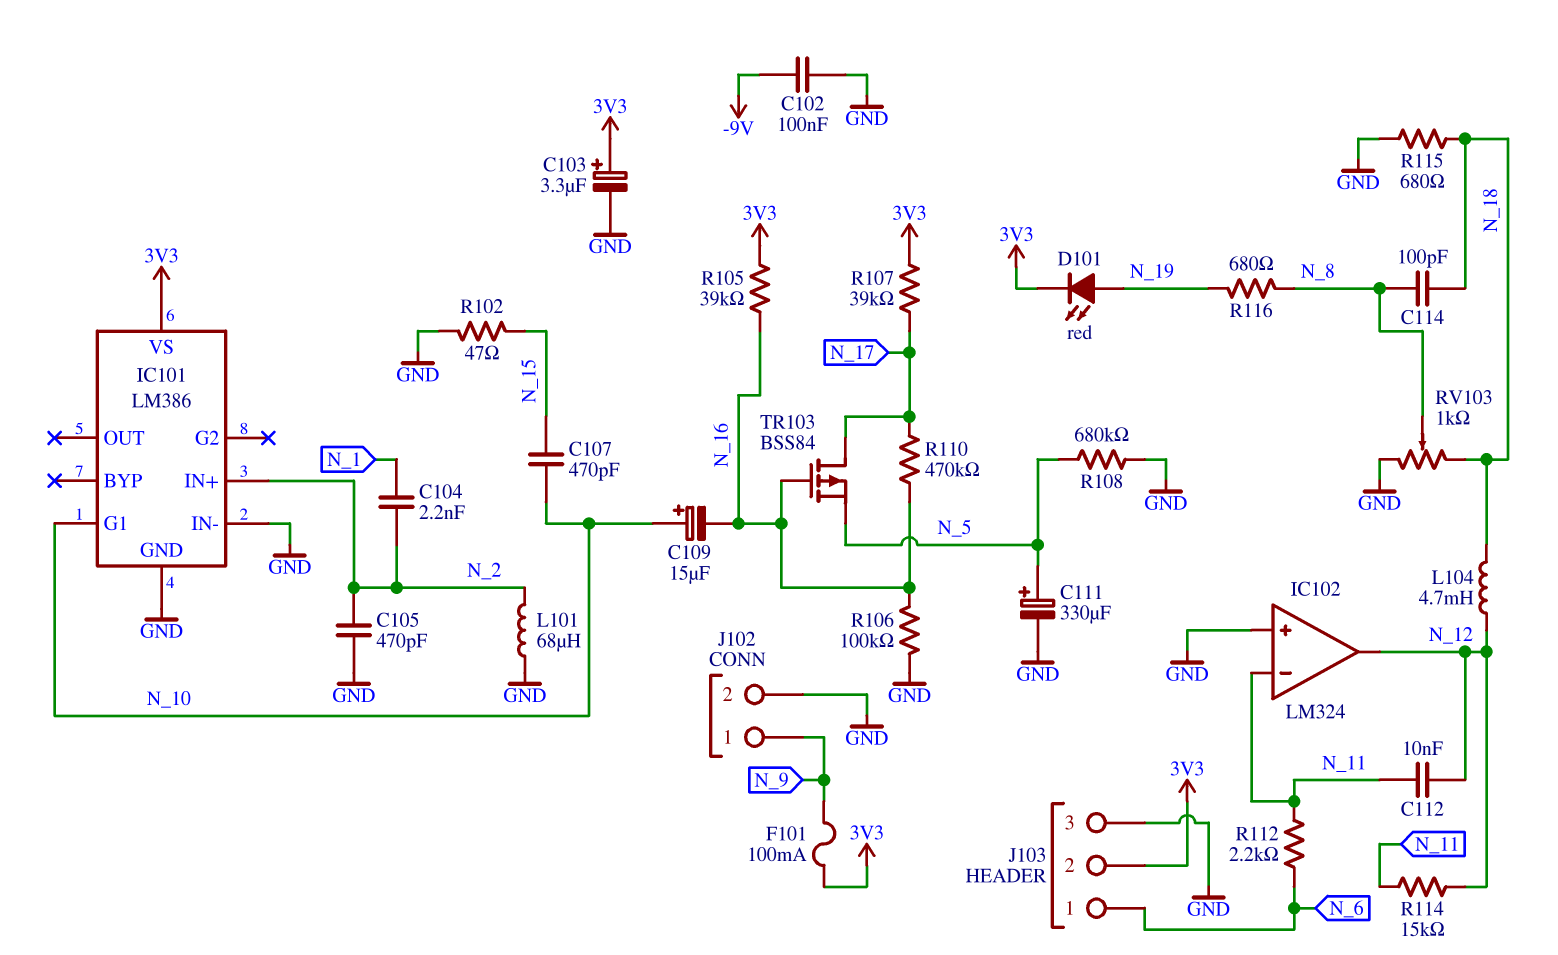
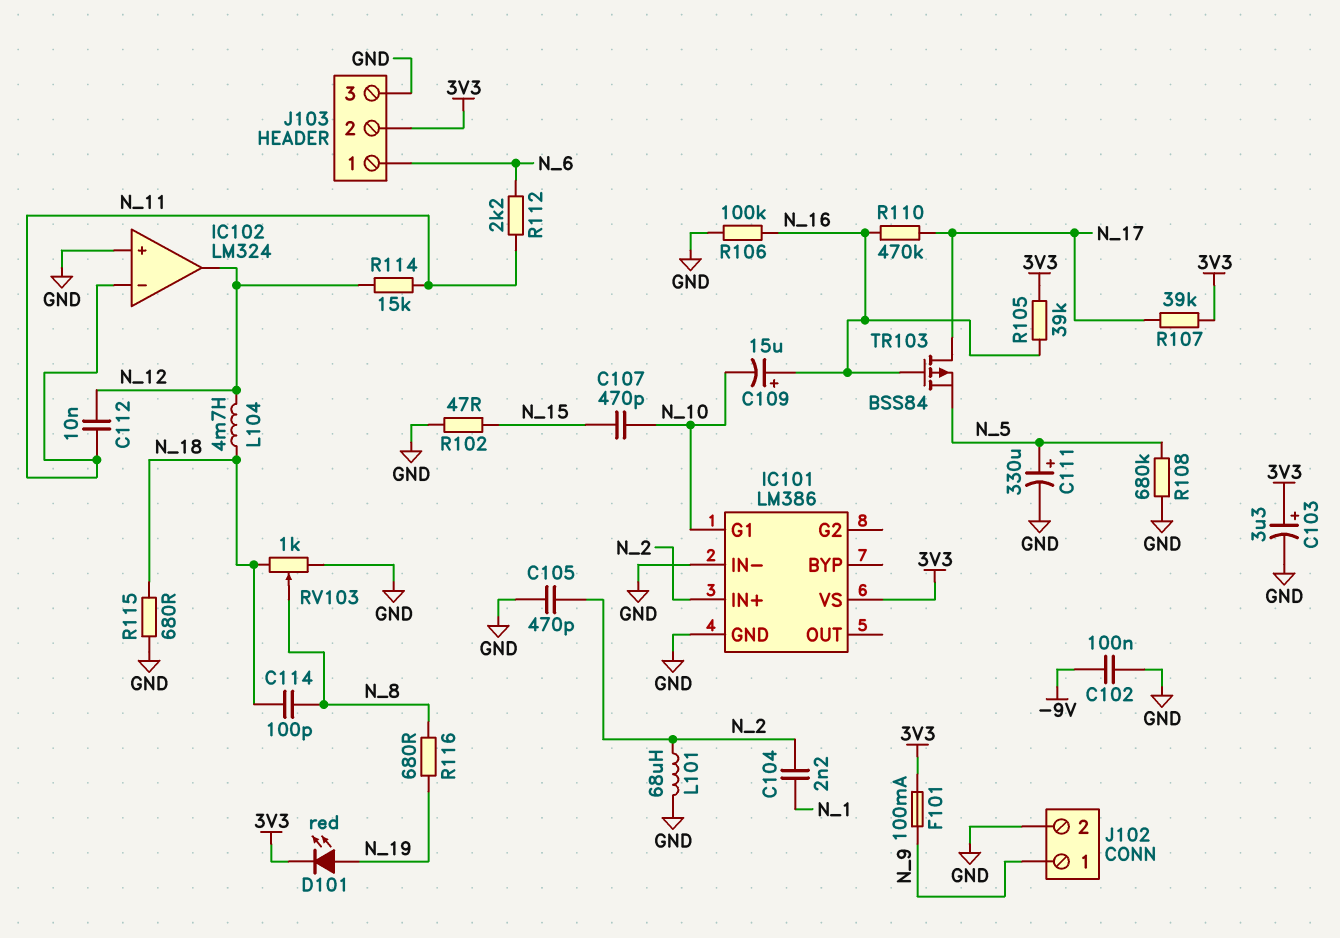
C109: 15uF (plus N_10, minus N_16) -> 15uF (plus N_16, minus N_10)

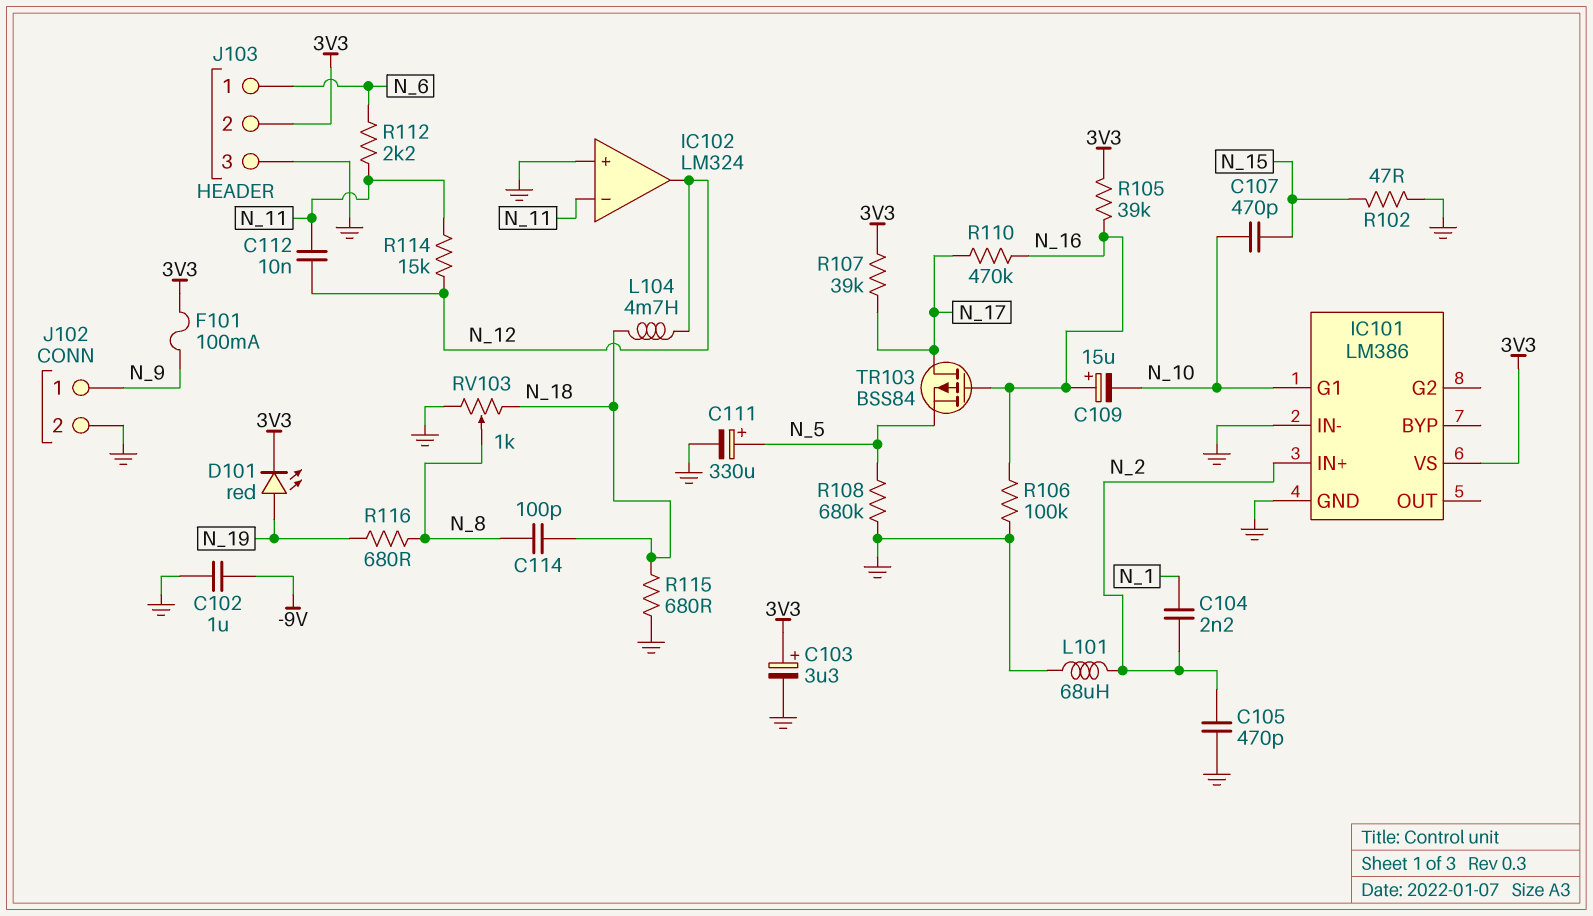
C102: 100nF (-9V, GND) -> 1uF (-9V, GND)

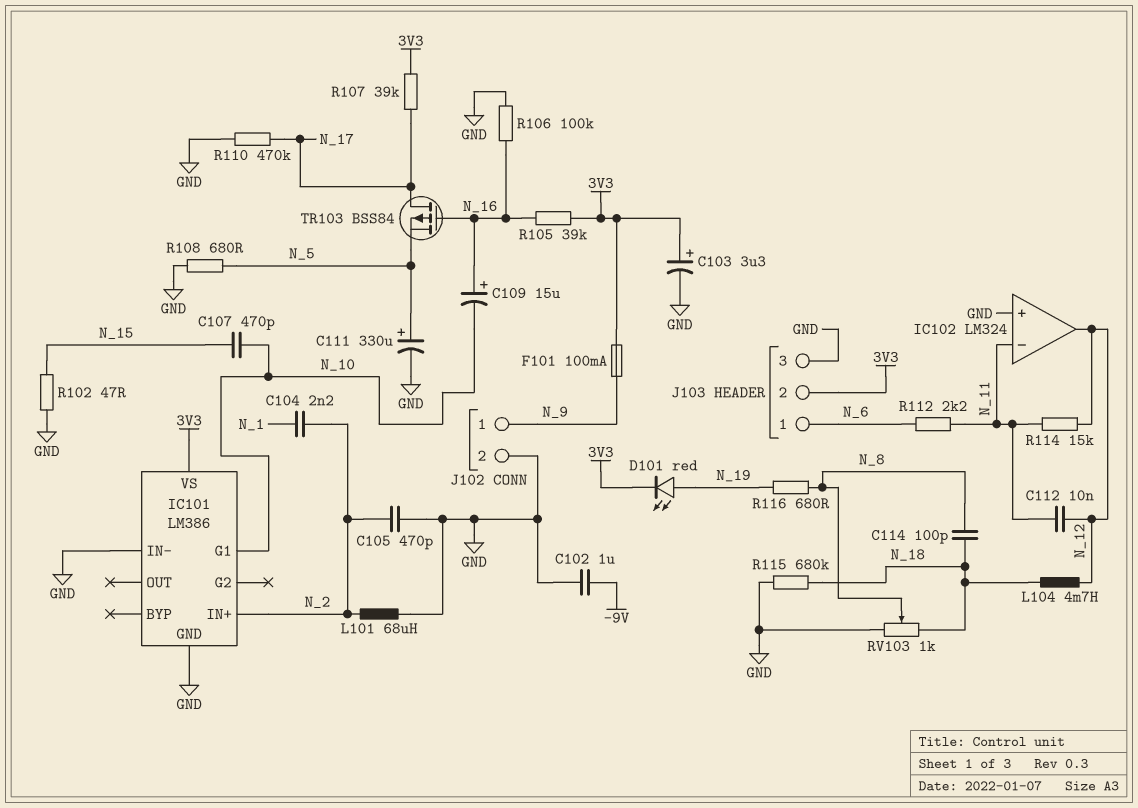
R108: 680k (GND, N_5) -> 680 (GND, N_5)
R110: 470k (N_16, N_17) -> 470k (GND, N_17)
R115: 680 (GND, N_18) -> 680k (GND, N_18)

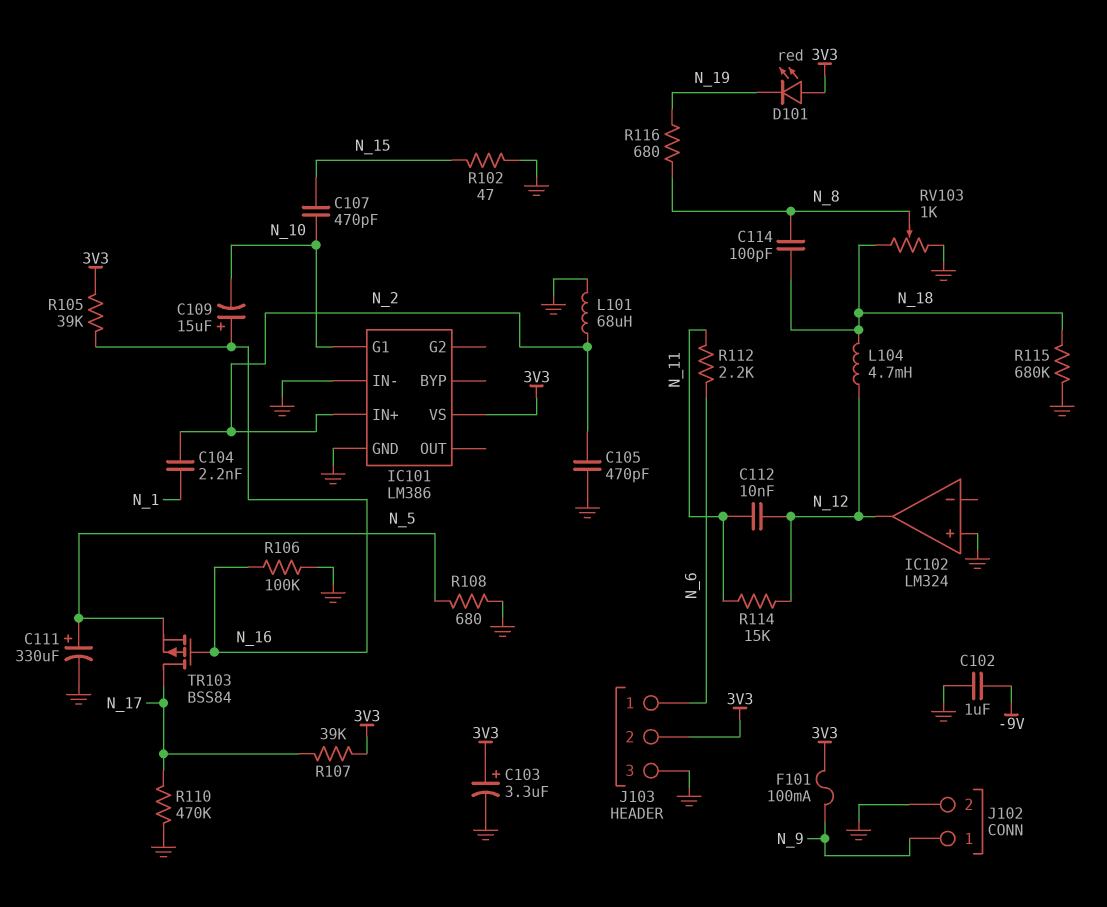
D101: LED red (A N_19, K 3V3) -> LED red (A 3V3, K N_19)
IC102 pin in-: N_11 -> none

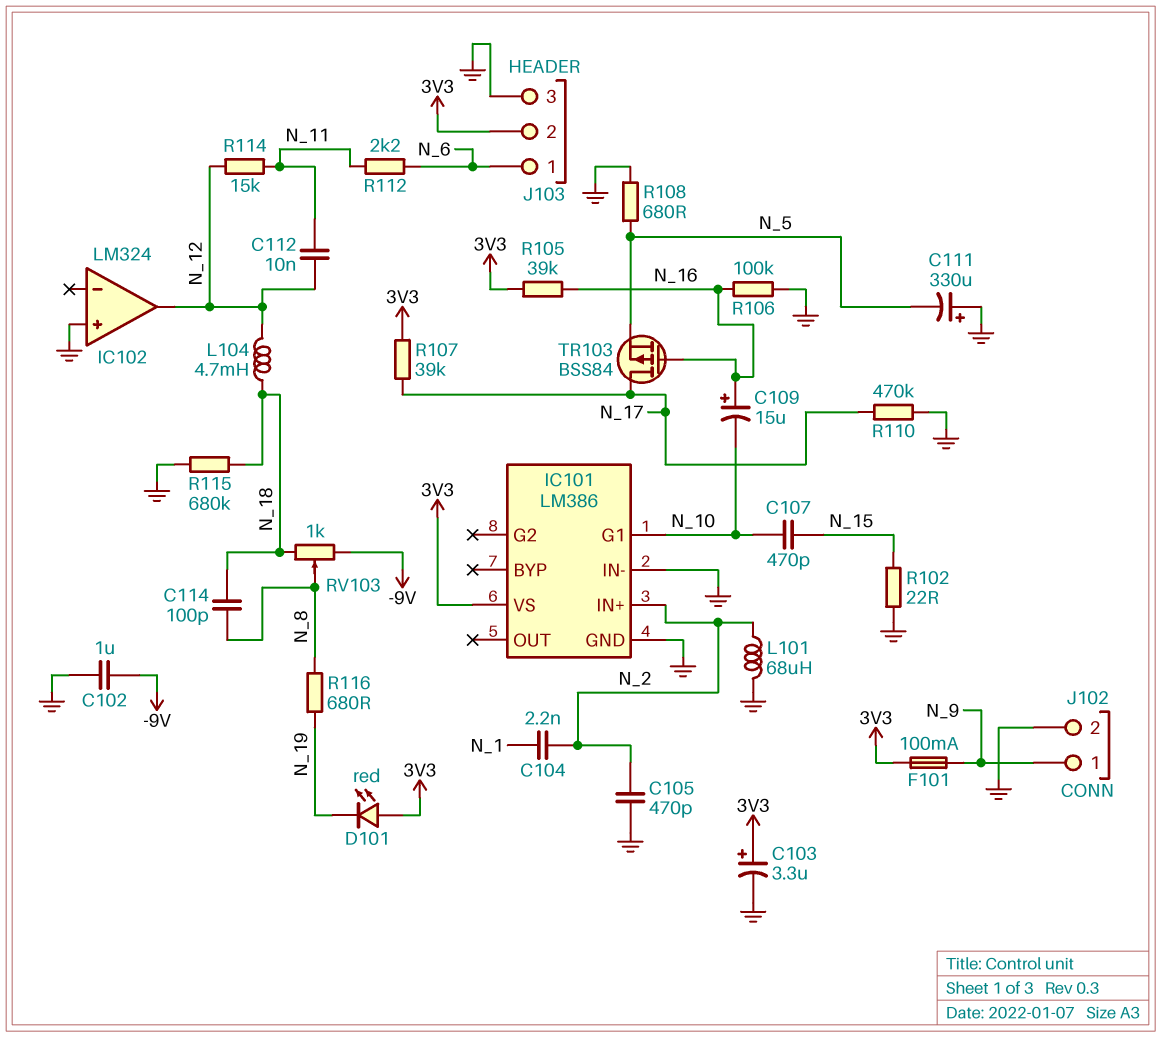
C111: 330uF (plus N_5, minus GND) -> 330uF (plus GND, minus N_5)
R102: 47 (GND, N_15) -> 22 (GND, N_15)
RV103: 1k (GND, N_18, wiper N_8) -> 1k (-9V, N_18, wiper N_8)

